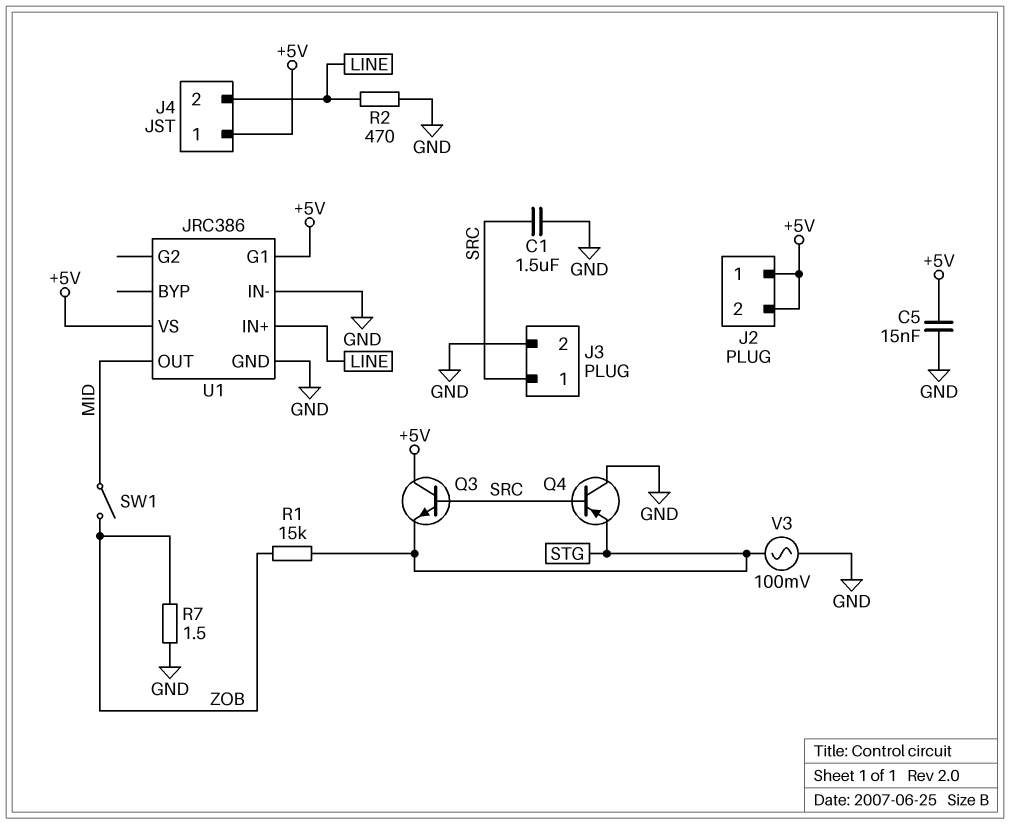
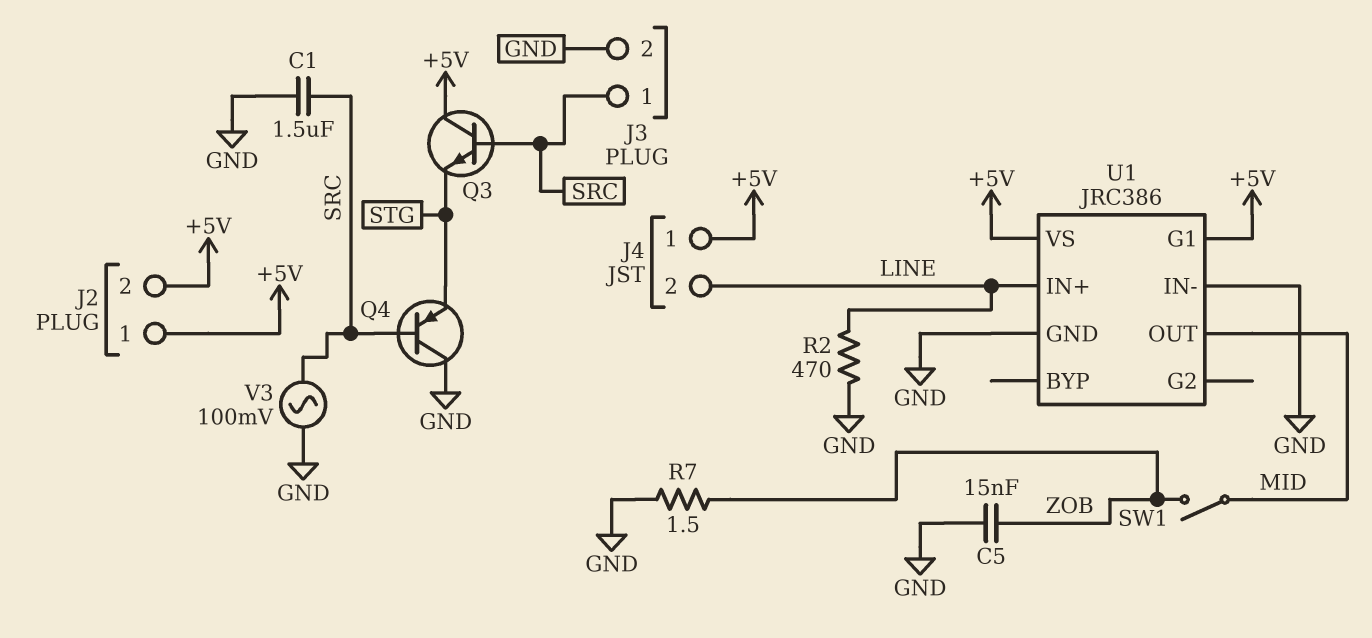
C5: 15nF (+5V, GND) -> 15nF (GND, ZOB)
R1: 15k (STG, ZOB) -> none
V3: AC 100mV (GND, STG) -> AC 100mV (GND, SRC)

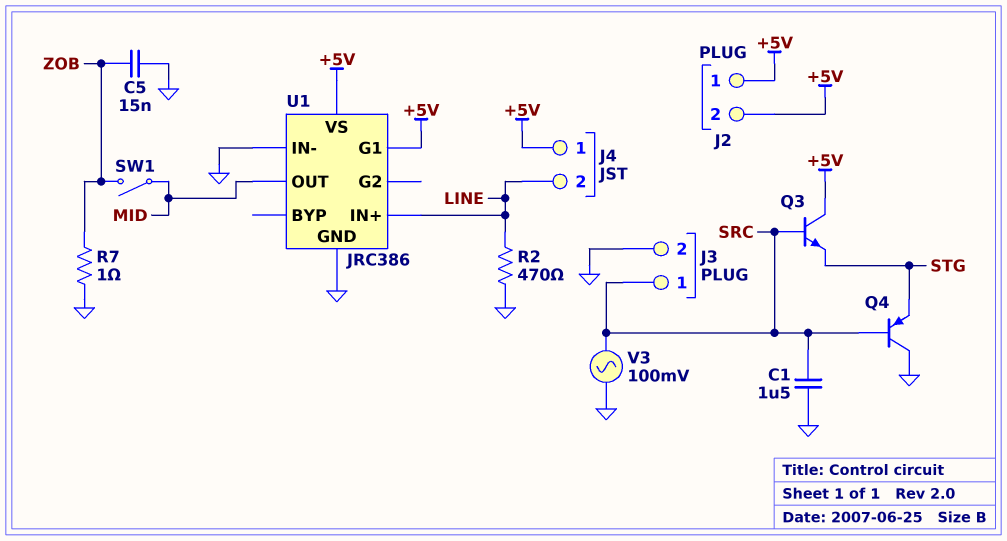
R7: 1.5 (GND, ZOB) -> 1 (GND, ZOB)

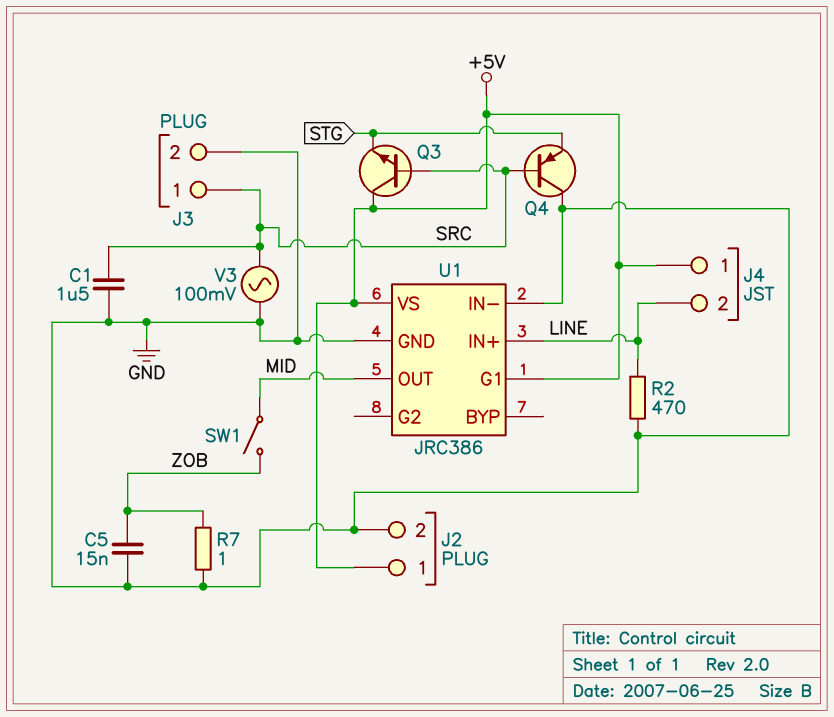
J2 pin 2: +5V -> GND

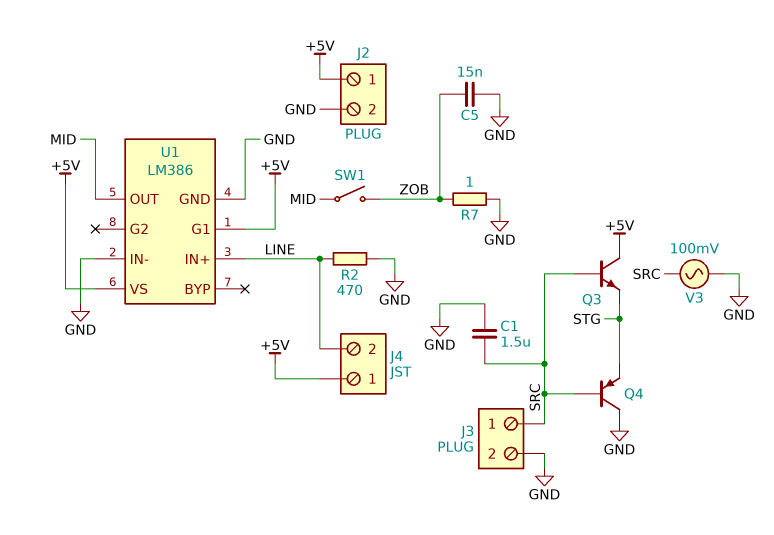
U1: JRC386 -> LM386

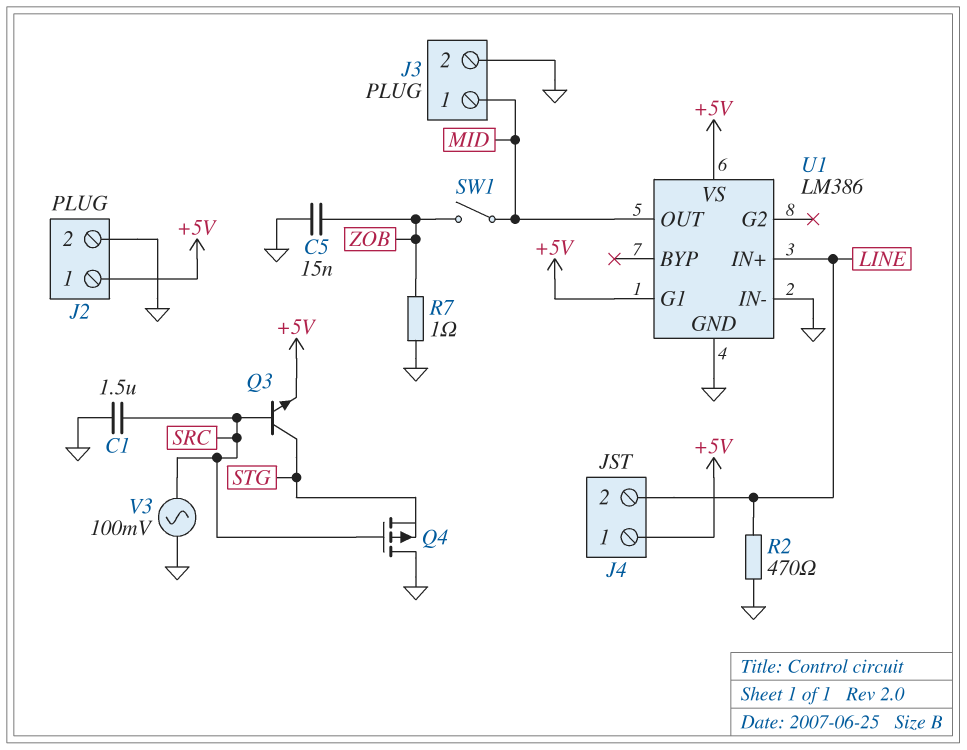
J3 pin 1: SRC -> MID
Q3: NPN (B SRC, C +5V, E STG) -> NPN (B SRC, C STG, E +5V)
Q4: PNP (B SRC, C GND, E STG) -> PMOS (G SRC, D GND, S STG)

